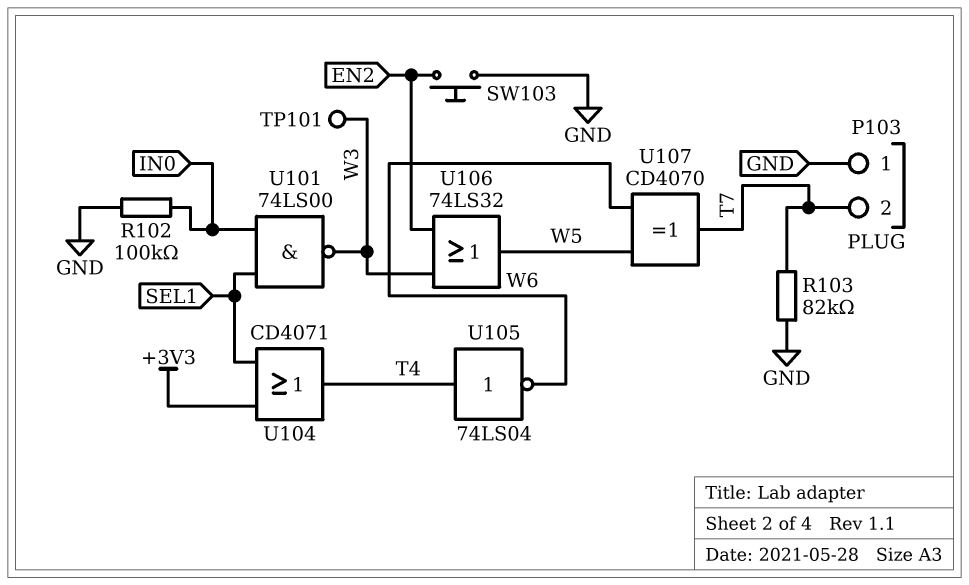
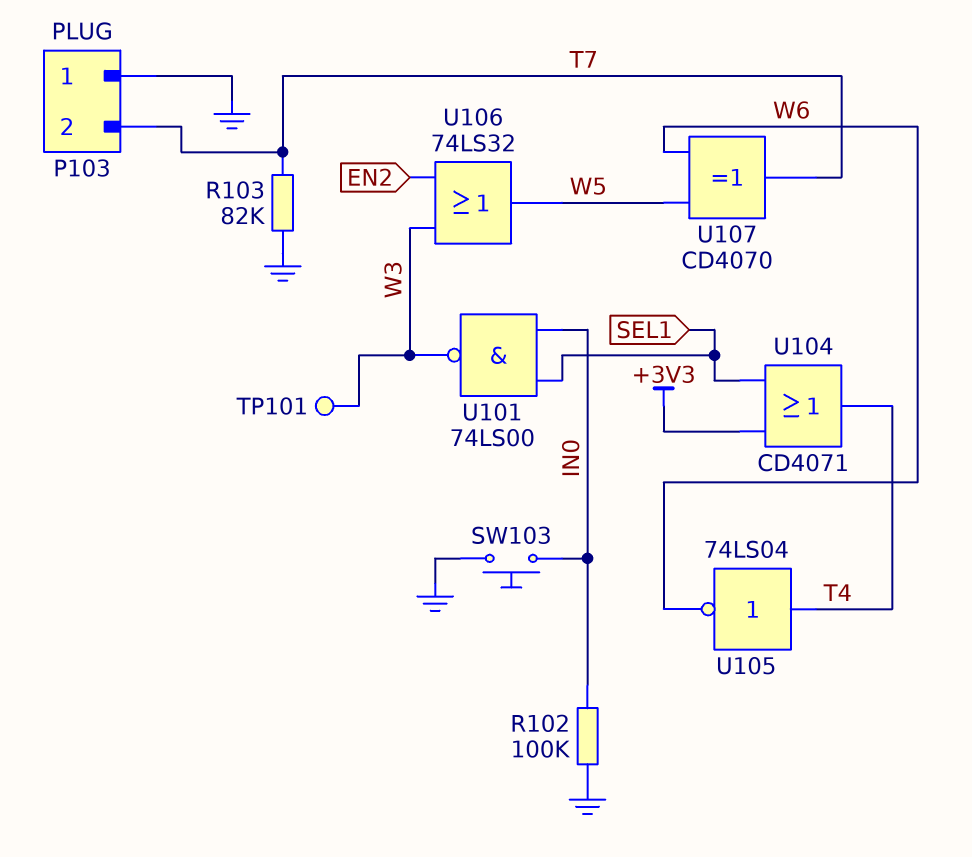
SW103: button (EN2, GND) -> button (GND, IN0)

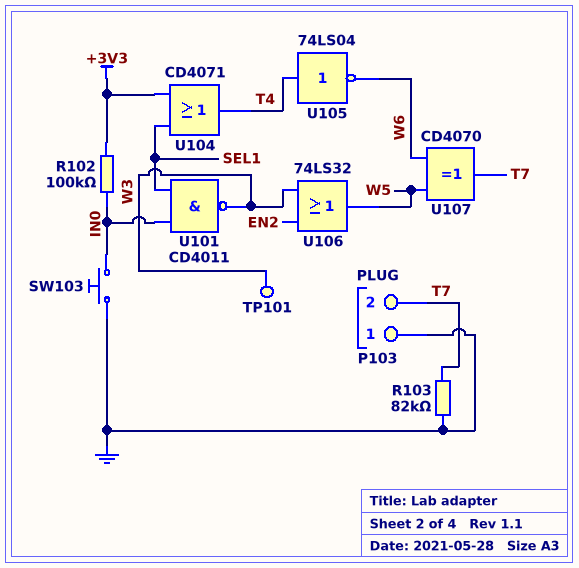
R102: 100k (GND, IN0) -> 100k (+3V3, IN0)
U101: NAND 74LS00 (in IN0, in SEL1, out W3) -> NAND CD4011 (in IN0, in SEL1, out W3)

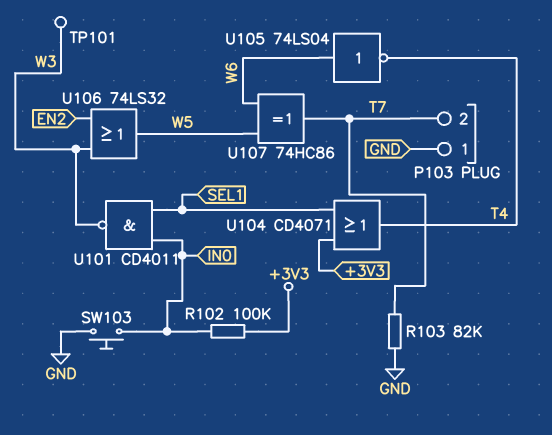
U105: NOT 74LS04 (in T4, out W6) -> NOT 74LS04 (in W6, out T4)
U107: XOR CD4070 (in W5, in W6, out T7) -> XOR 74HC86 (in W5, in W6, out T7)

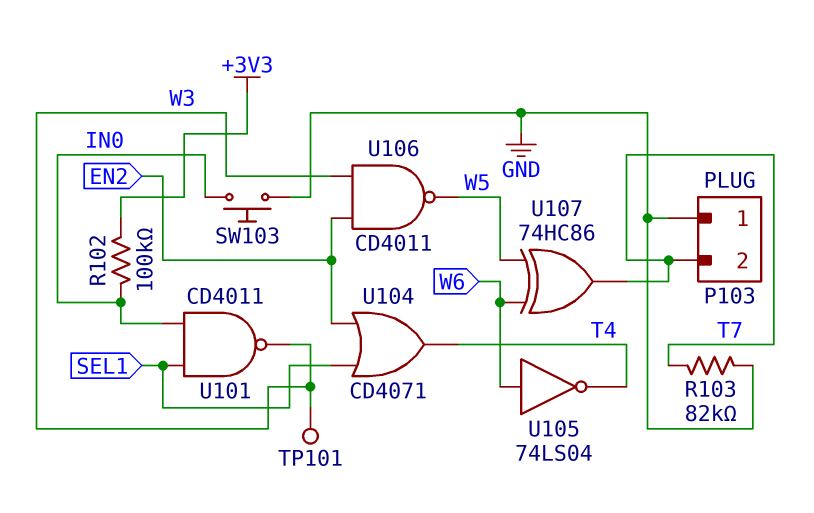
U104: OR CD4071 (in +3V3, in SEL1, out T4) -> OR CD4071 (in EN2, in SEL1, out T4)
U106: OR 74LS32 (in EN2, in W3, out W5) -> NAND CD4011 (in EN2, in W3, out W5)

